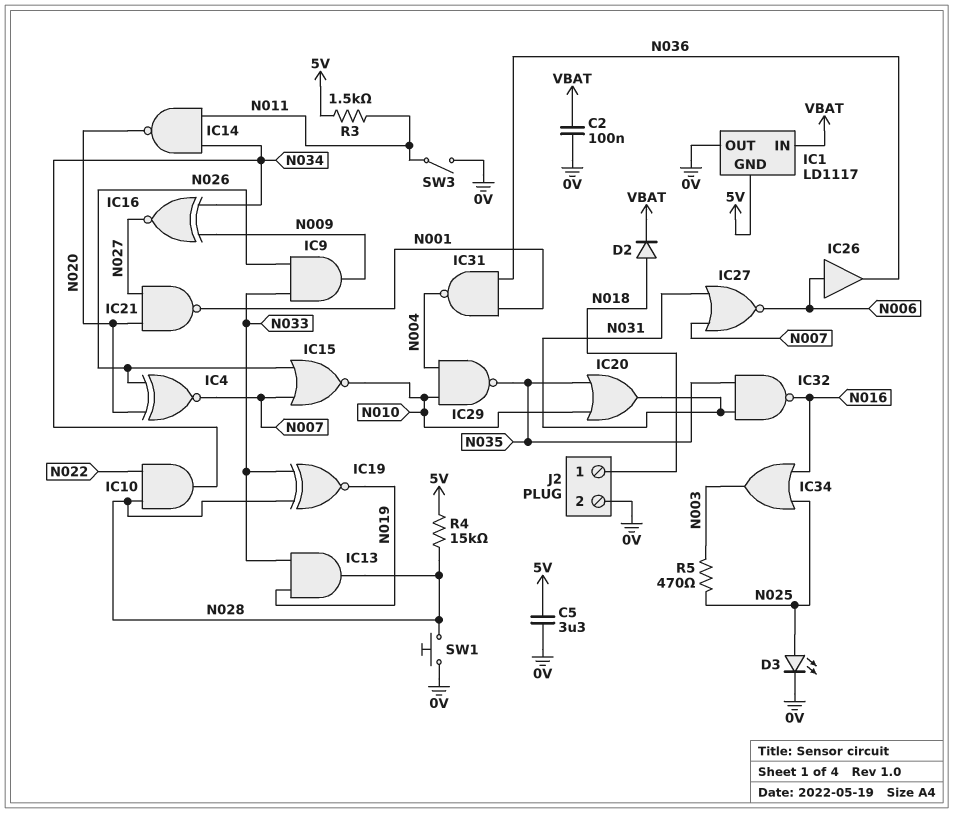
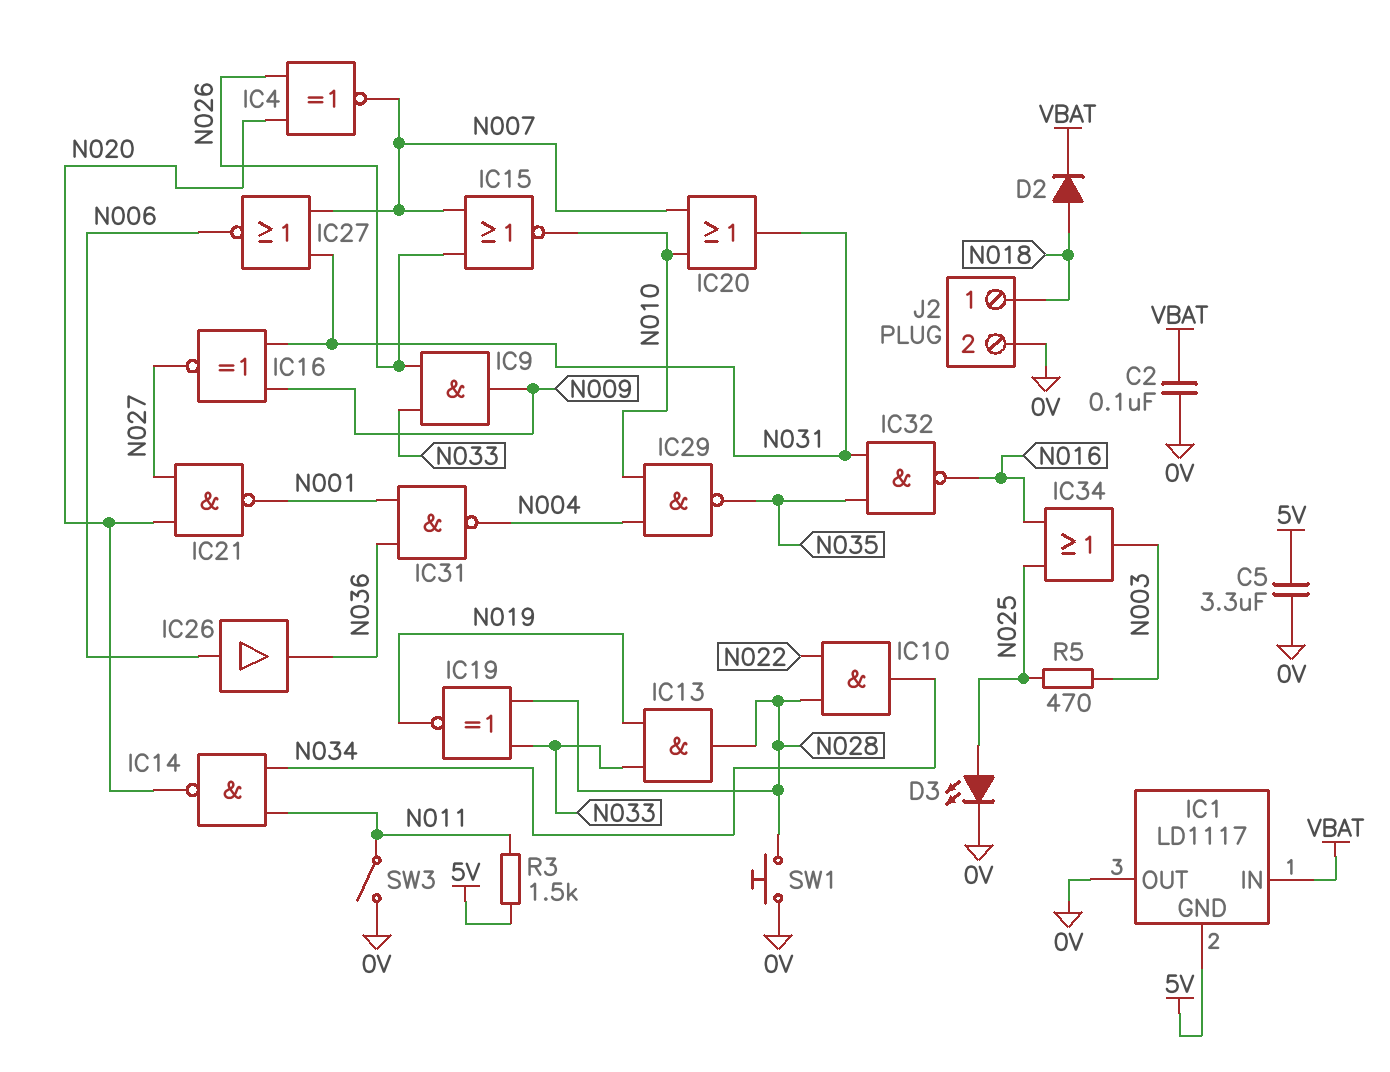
IC16: XNOR (in N009, in N034, out N027) -> XNOR (in N009, in N031, out N027)
IC20: OR (in N010, in N035, out N031) -> OR (in N007, in N010, out N031)
R4: 15k (5V, N028) -> none

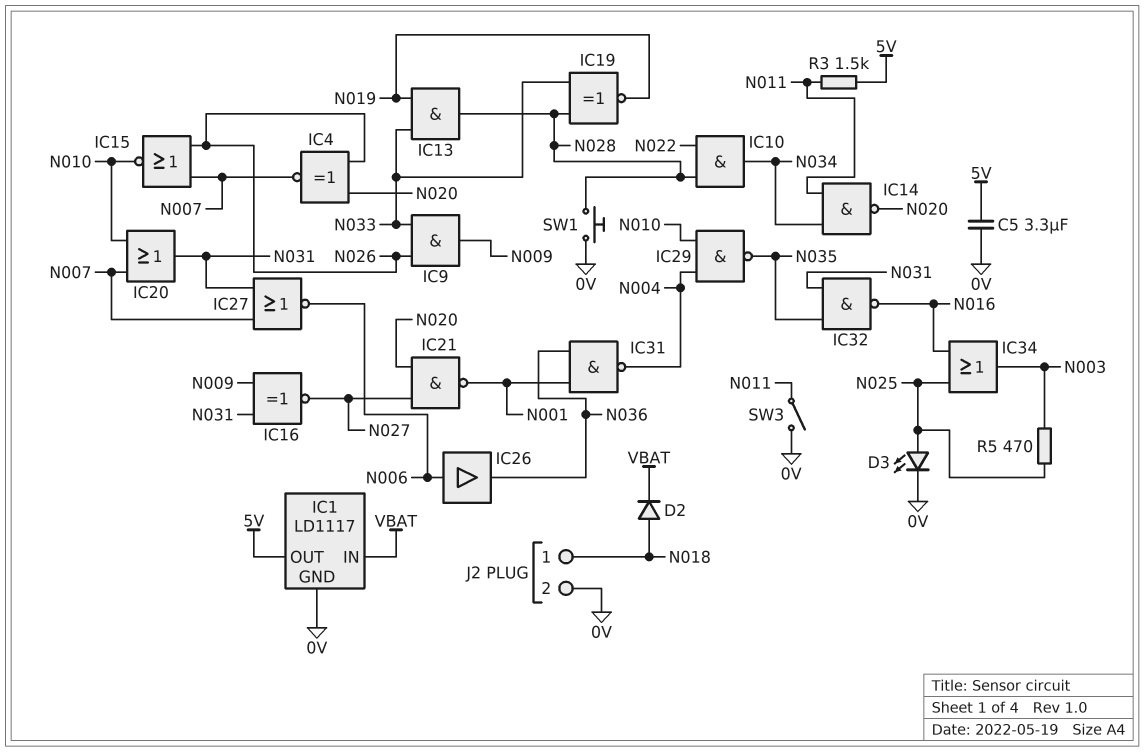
C2: 100nF (0V, VBAT) -> none
IC1 pin GND: 5V -> 0V
IC1 pin OUT: 0V -> 5V

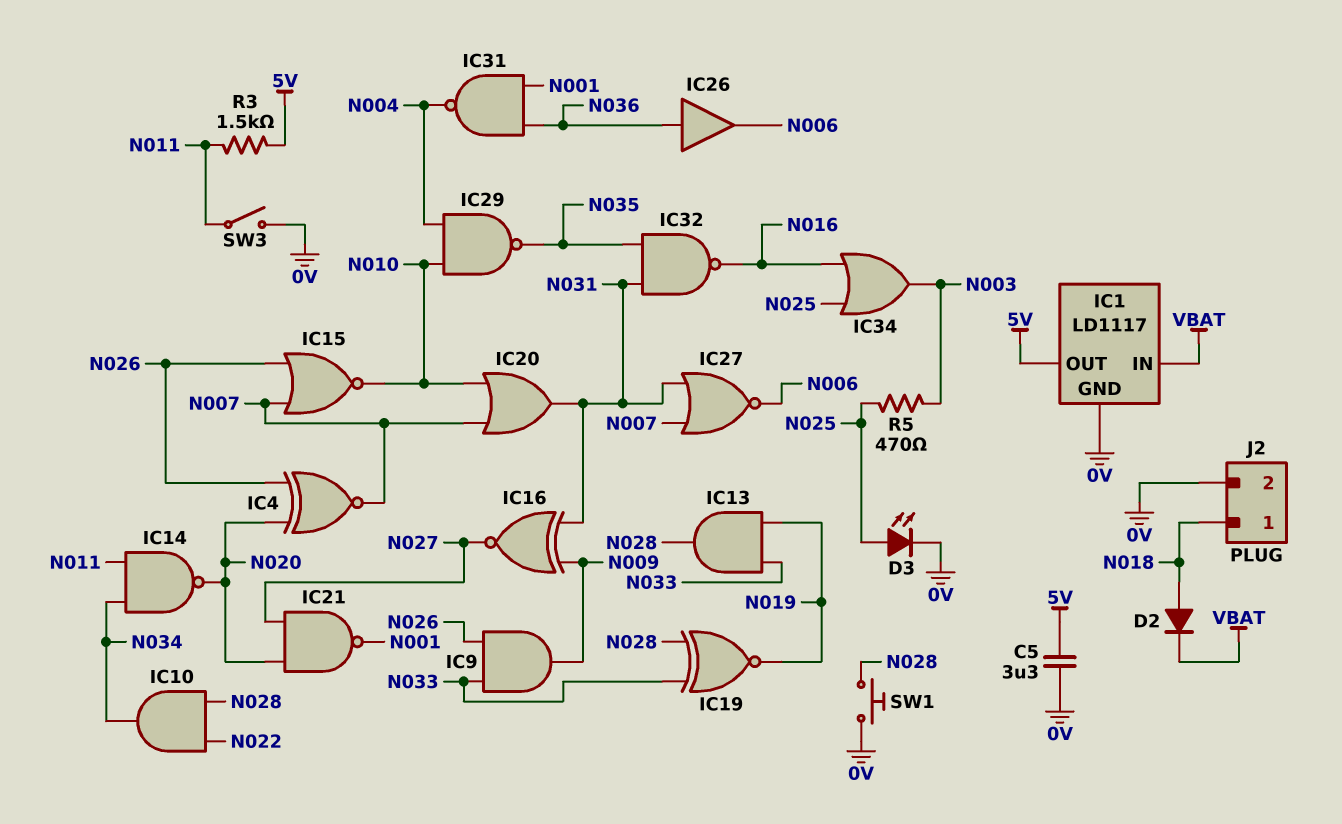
IC26: buffer (in N006, out N036) -> buffer (in N036, out N006)

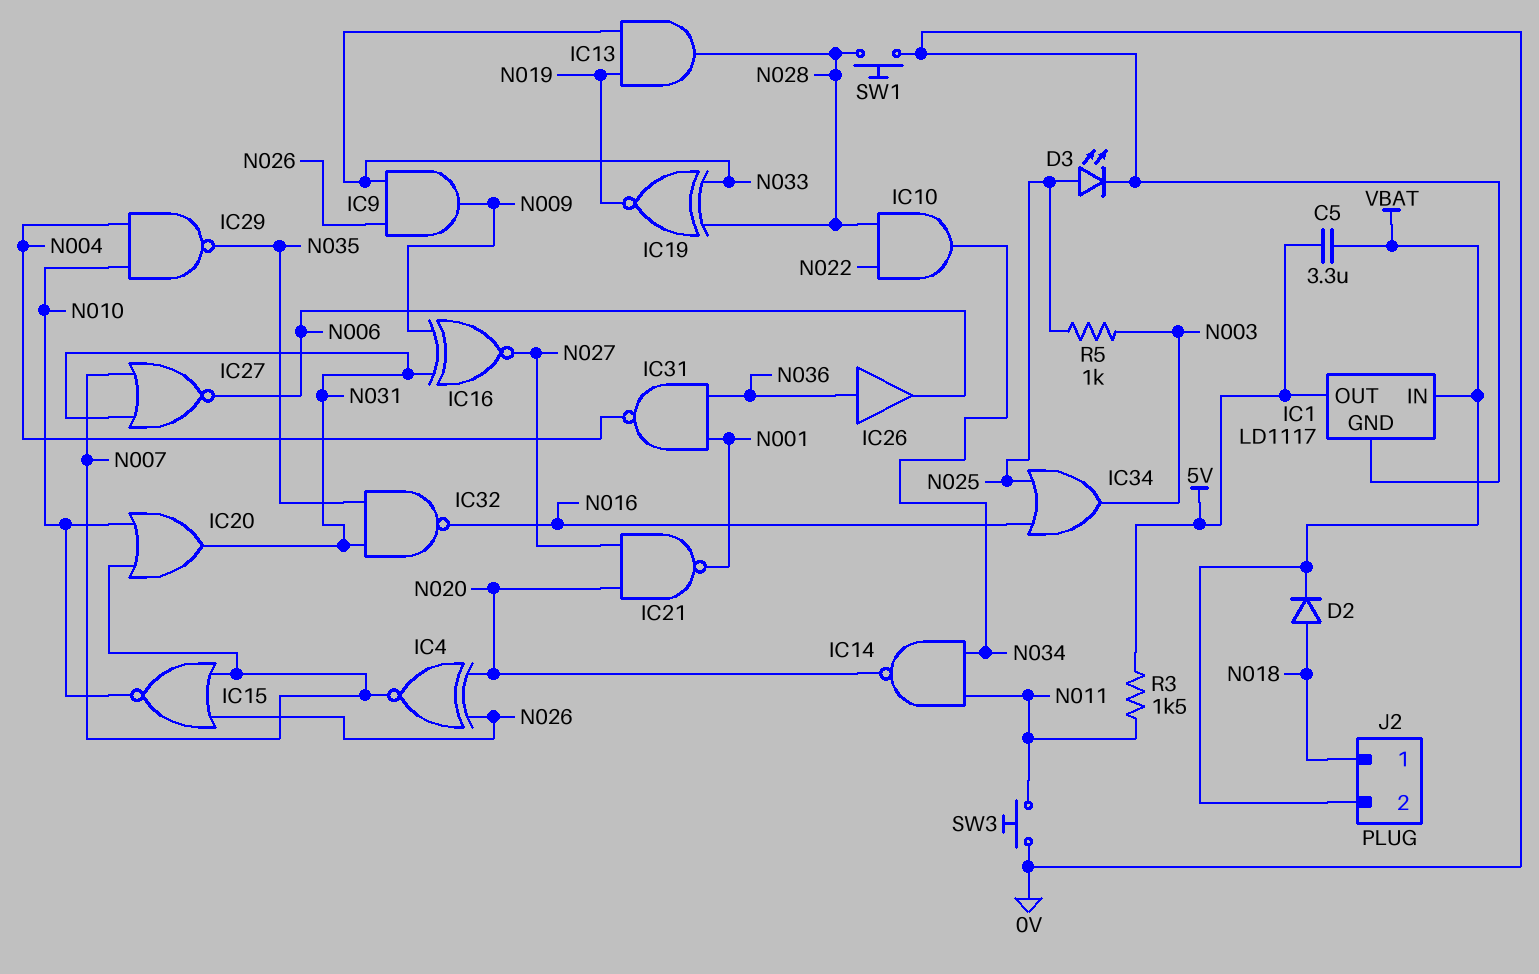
C5: 3.3uF (0V, 5V) -> 3.3uF (5V, VBAT)
J2 pin 2: 0V -> VBAT
R5: 470 (N003, N025) -> 1k (N003, N025)
SW3: switch (0V, N011) -> button (0V, N011)

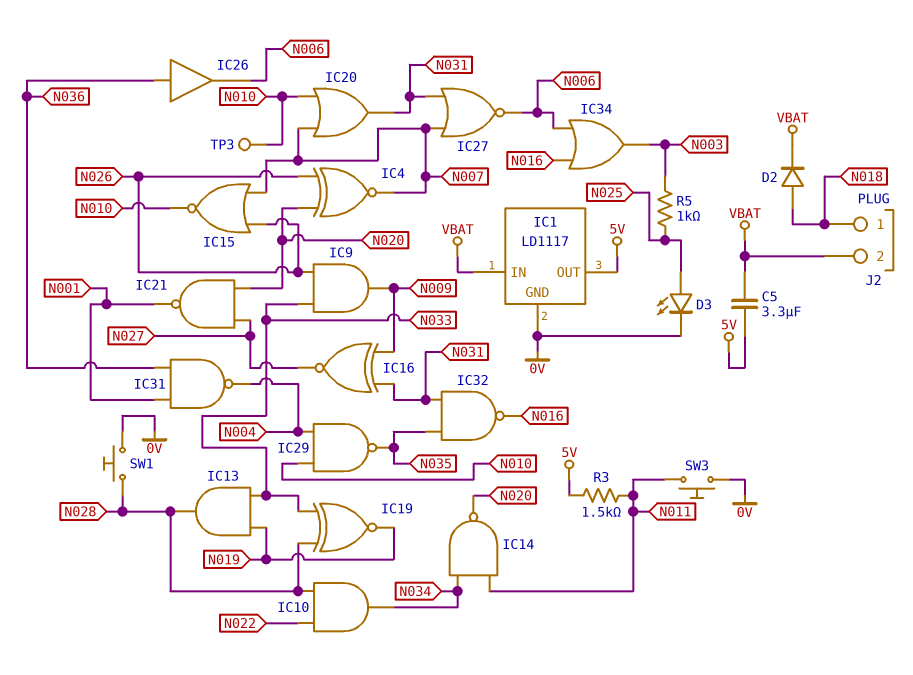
IC34: OR (in N016, in N025, out N003) -> OR (in N006, in N016, out N003)
TP3: none -> test point (N010)

